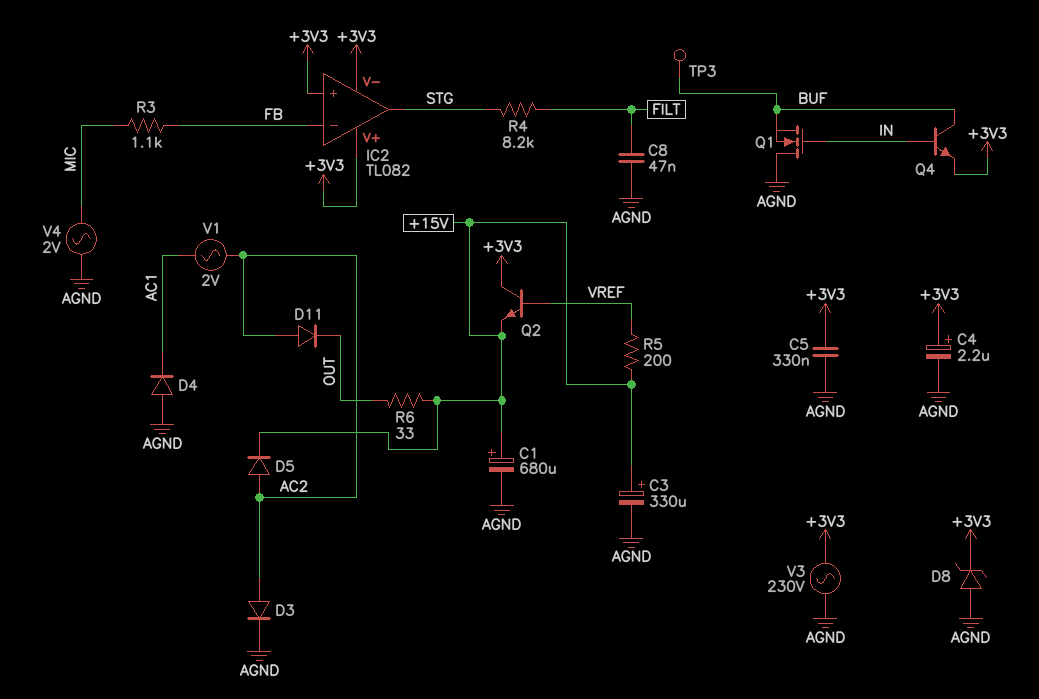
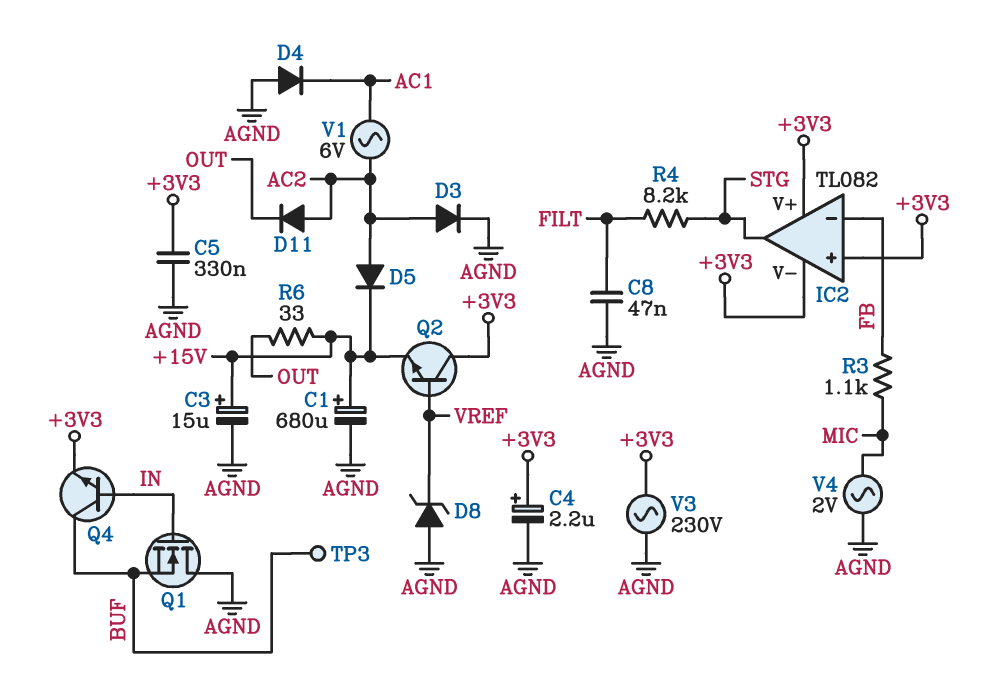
C3: 330uF (plus +15V, minus AGND) -> 15uF (plus +15V, minus AGND)
D8: zener (A AGND, K +3V3) -> zener (A AGND, K VREF)
R5: 200 (+15V, VREF) -> none
V1: AC 2V (AC1, AC2) -> AC 6V (AC1, AC2)

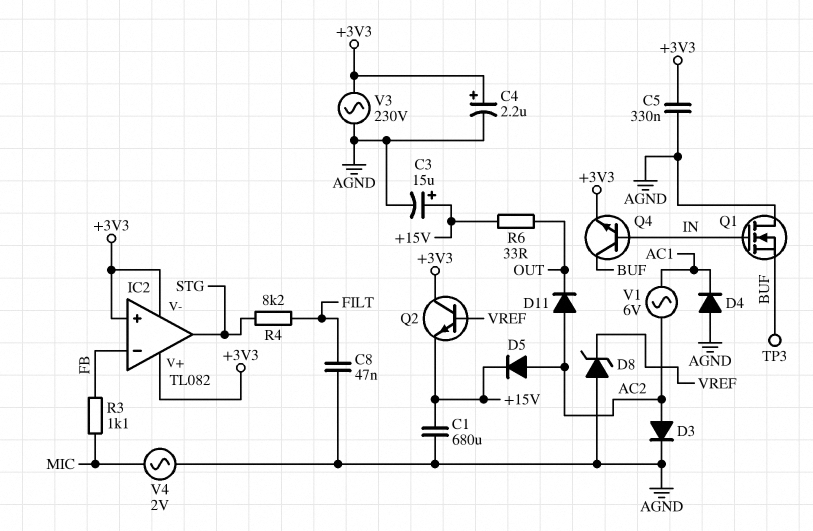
C1: 680uF (plus +15V, minus AGND) -> 680uF (+15V, AGND)

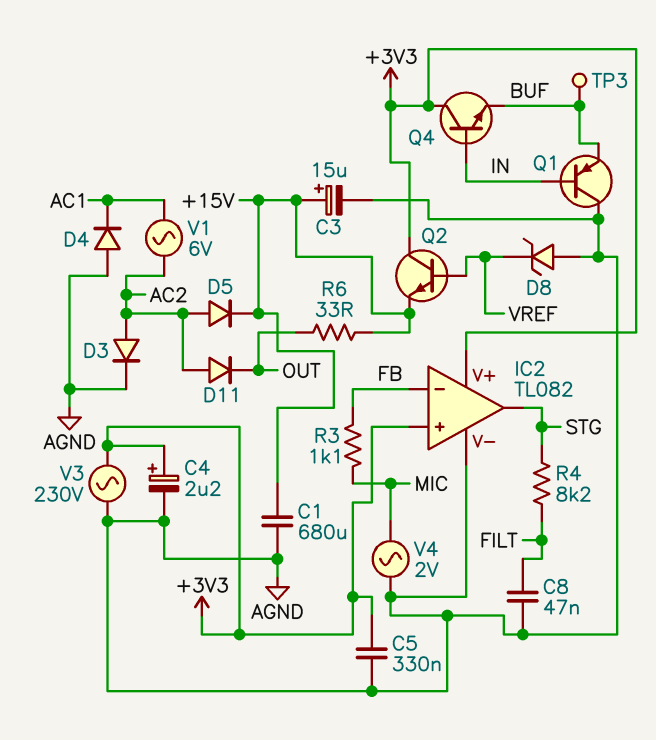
IC2 pin V-: +3V3 -> AGND
Q1: NMOS (G IN, D AGND, S BUF) -> PNP (B IN, C AGND, E BUF)
Q4: NPN (B IN, C BUF, E +3V3) -> NPN (B IN, C +3V3, E BUF)

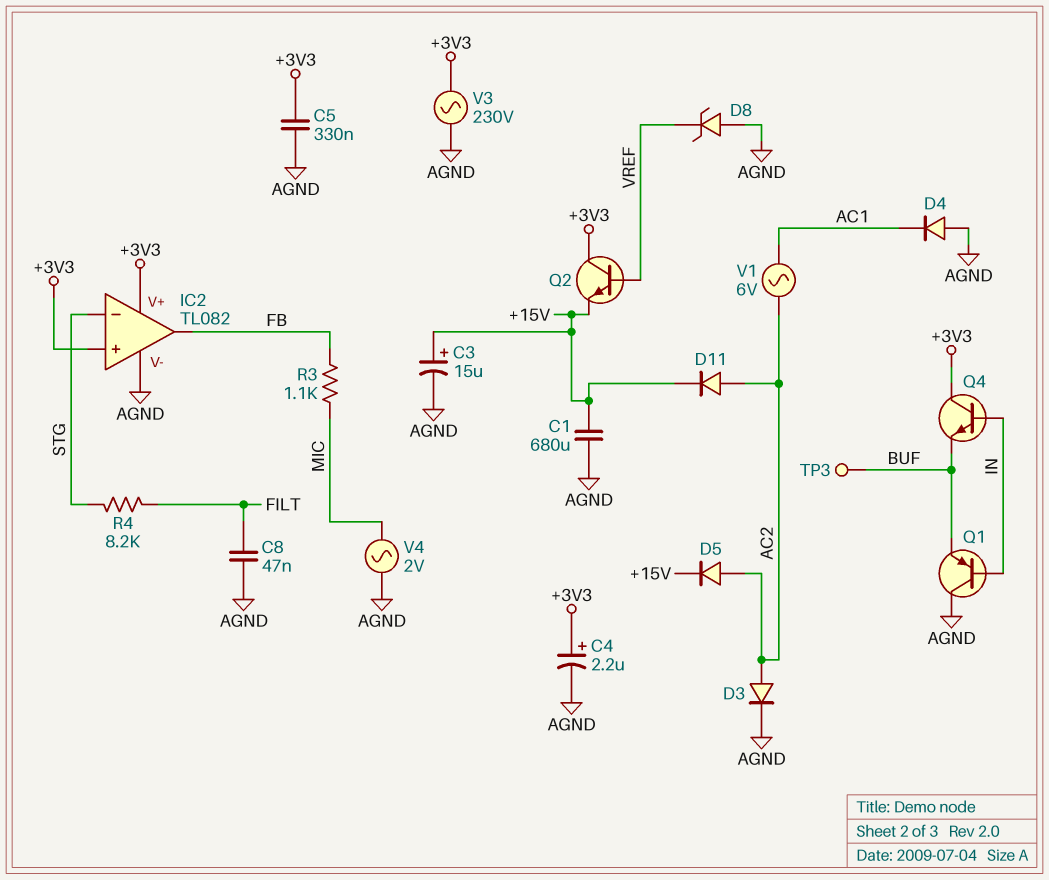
D11: diode (A AC2, K OUT) -> diode (A AC2, K +15V)
IC2 pin in-: FB -> STG
IC2 pin out: STG -> FB
R6: 33 (+15V, OUT) -> none

